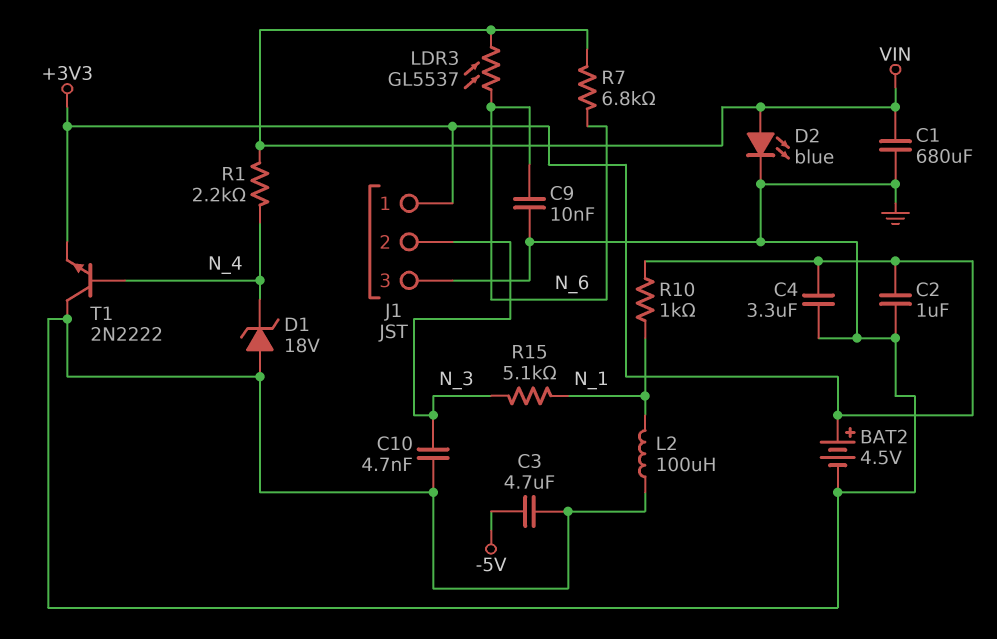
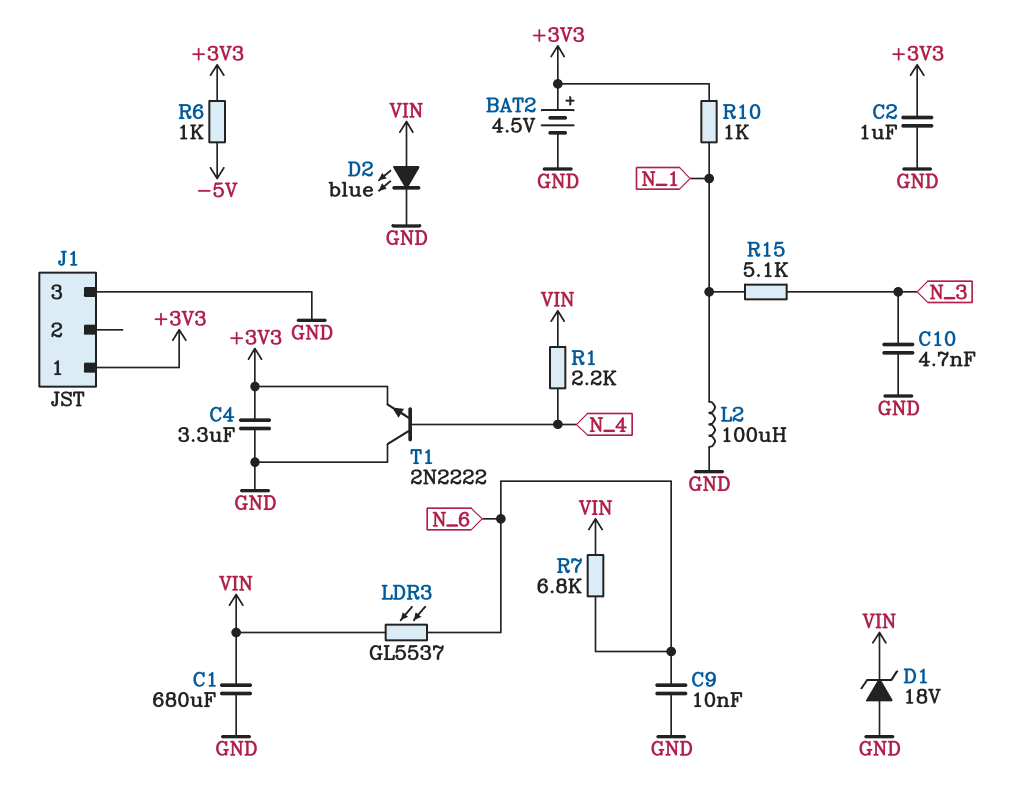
C3: 4.7uF (-5V, GND) -> none
D1: zener 18V (A GND, K N_4) -> zener 18V (A GND, K VIN)
J1 pin 2: N_3 -> none
R6: none -> 1k (+3V3, -5V)

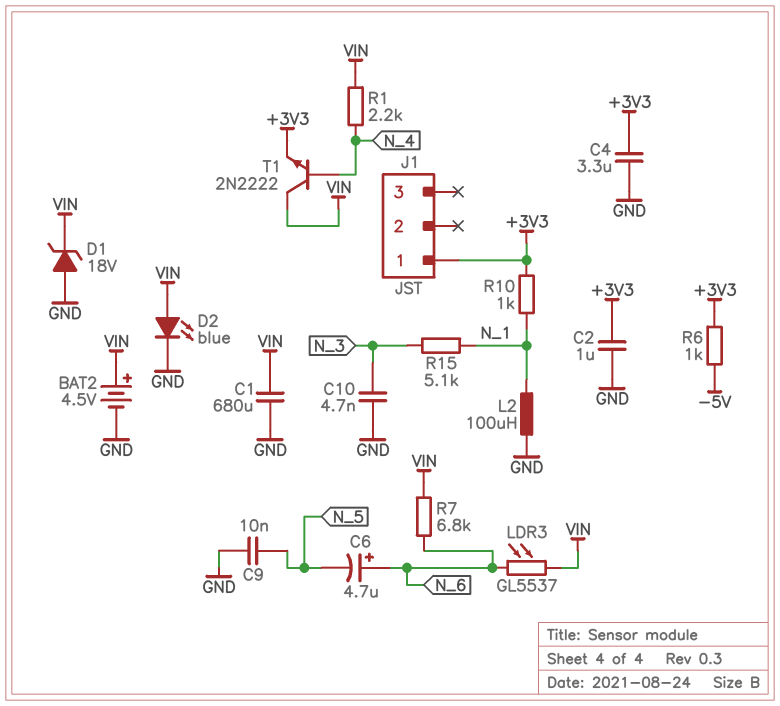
BAT2: 4.5V (plus +3V3, minus GND) -> 4.5V (plus VIN, minus GND)
C6: none -> 4.7uF (plus N_6, minus N_5)
C9: 10nF (GND, N_6) -> 10nF (GND, N_5)
J1 pin 3: GND -> none
T1: NPN 2N2222 (B N_4, C GND, E +3V3) -> NPN 2N2222 (B N_4, C VIN, E +3V3)

